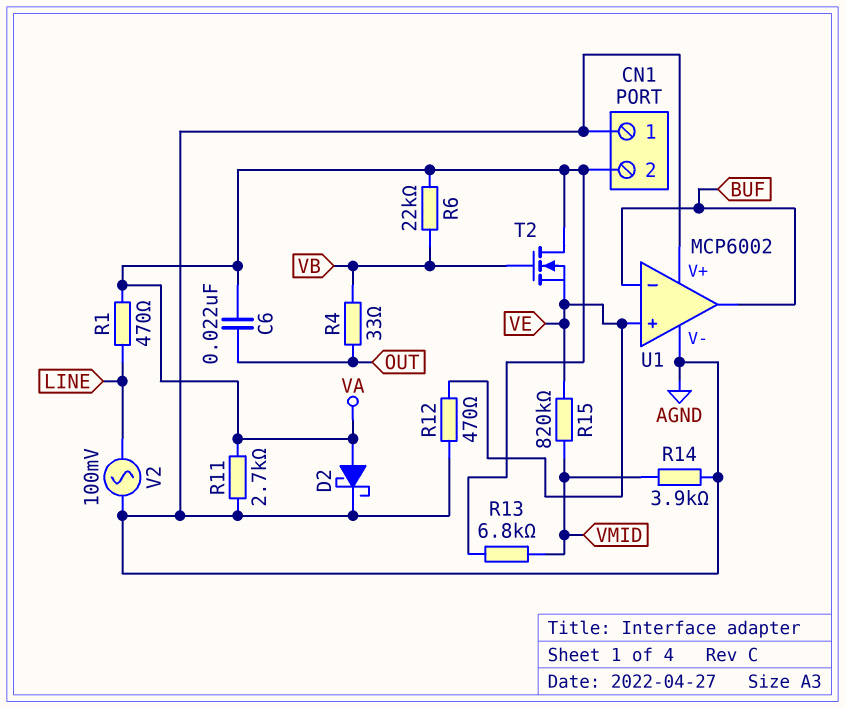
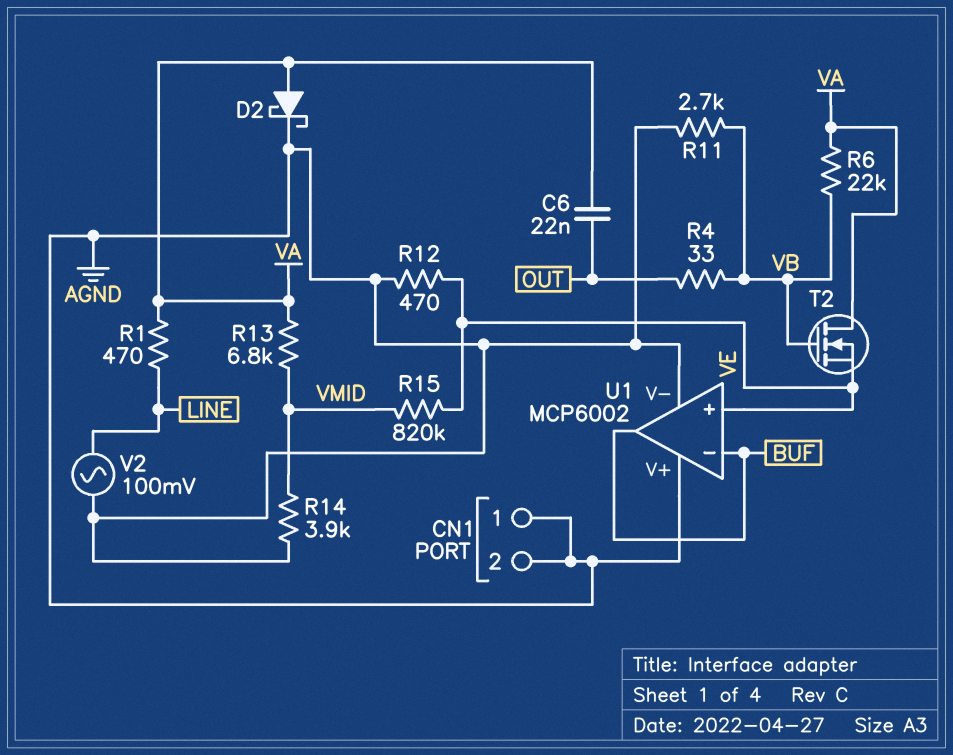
CN1 pin 2: VA -> AGND
R11: 2.7k (AGND, VA) -> 2.7k (AGND, VB)

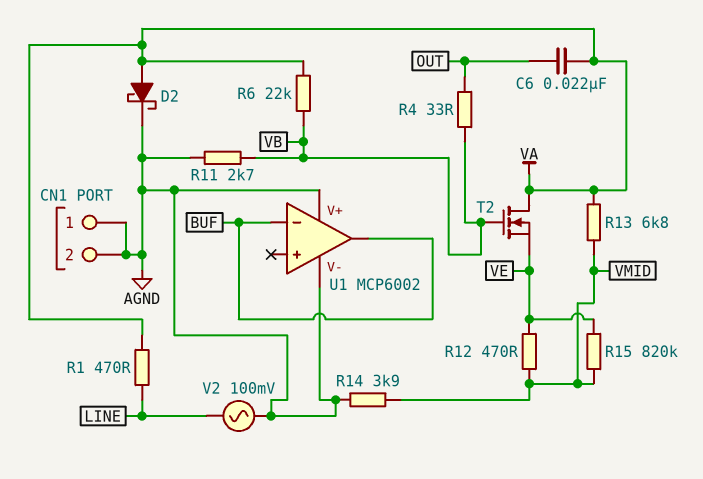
R12: 470 (AGND, VE) -> 470 (VE, VMID)
U1 pin in+: VE -> none

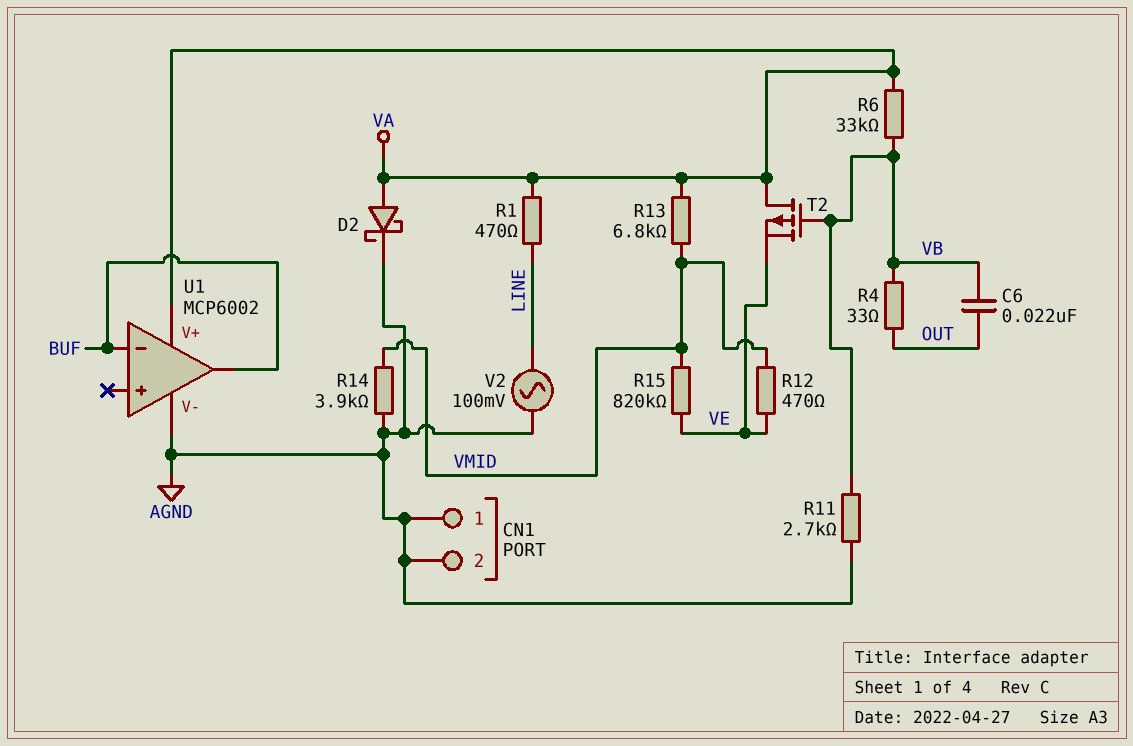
C6: 22nF (OUT, VA) -> 22nF (OUT, VB)
R6: 22k (VA, VB) -> 33k (VA, VB)
T2: NMOS (G VB, D VA, S VE) -> PMOS (G VB, D VA, S VE)
U1 pin V+: AGND -> VA

